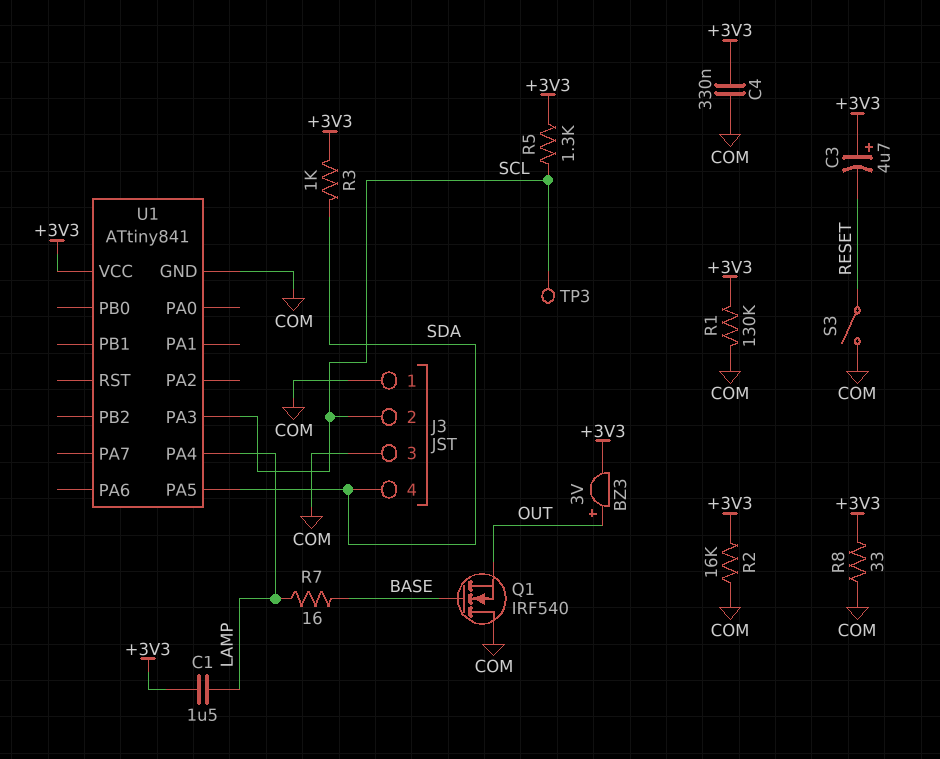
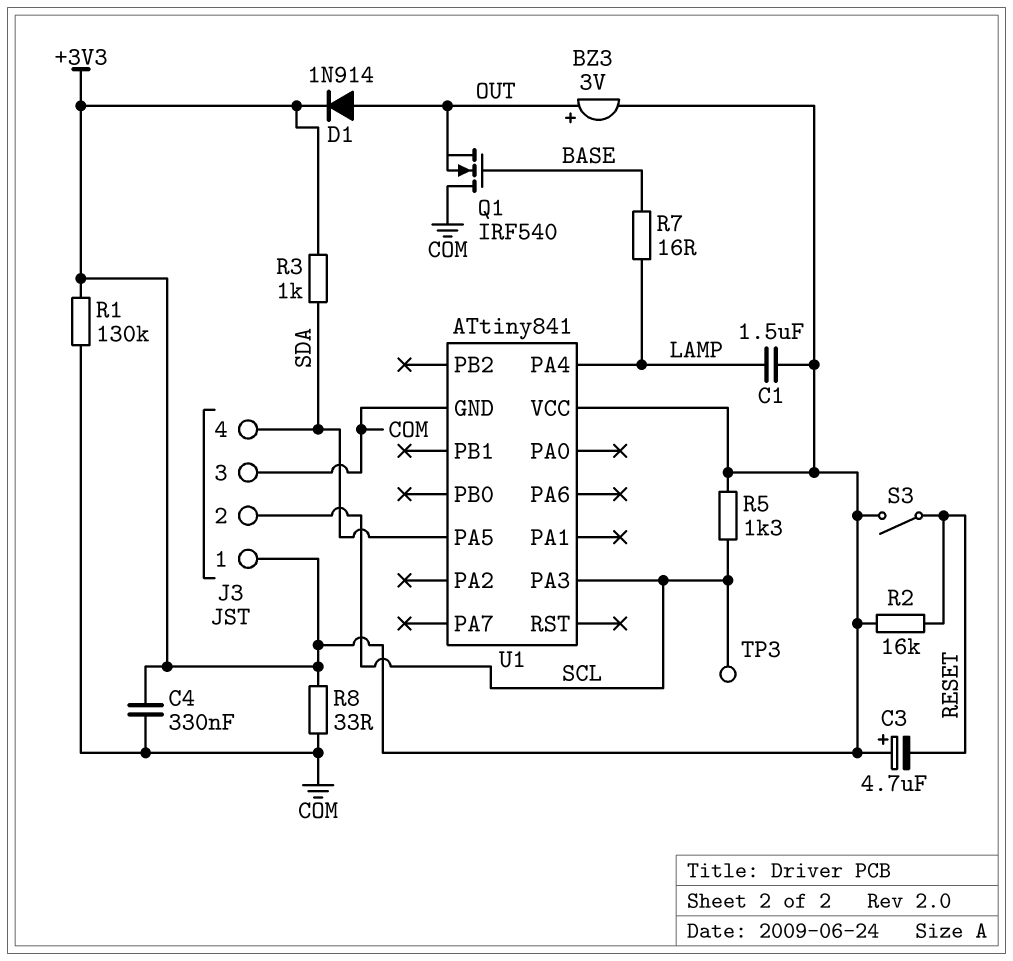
D1: none -> diode 1N914 (A OUT, K +3V3)
J3 pin 1: COM -> +3V3
R2: 16k (+3V3, COM) -> 16k (+3V3, RESET)
S3: switch (COM, RESET) -> switch (+3V3, RESET)

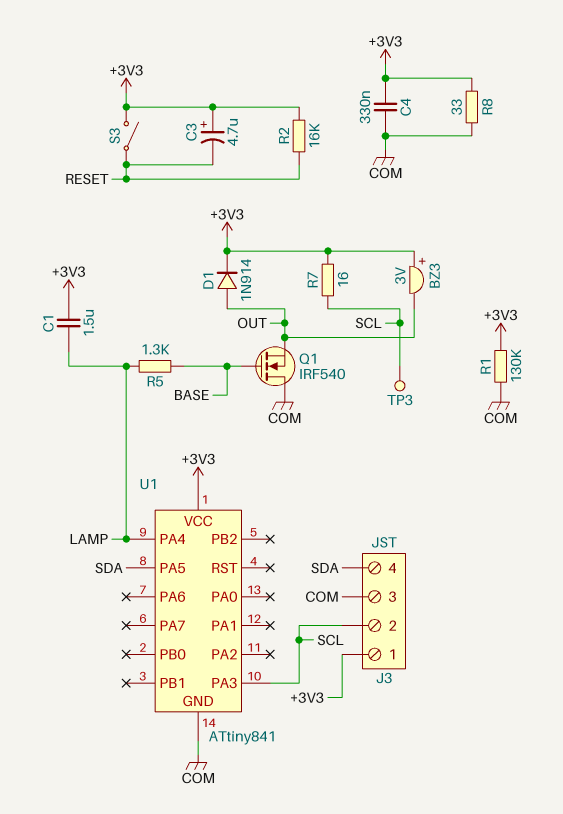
BZ3: buzzer 3V (plus OUT, minus +3V3) -> buzzer 3V (plus +3V3, minus OUT)
R3: 1k (+3V3, SDA) -> none
R5: 1.3k (+3V3, SCL) -> 1.3k (BASE, LAMP)
R7: 16 (BASE, LAMP) -> 16 (+3V3, SCL)

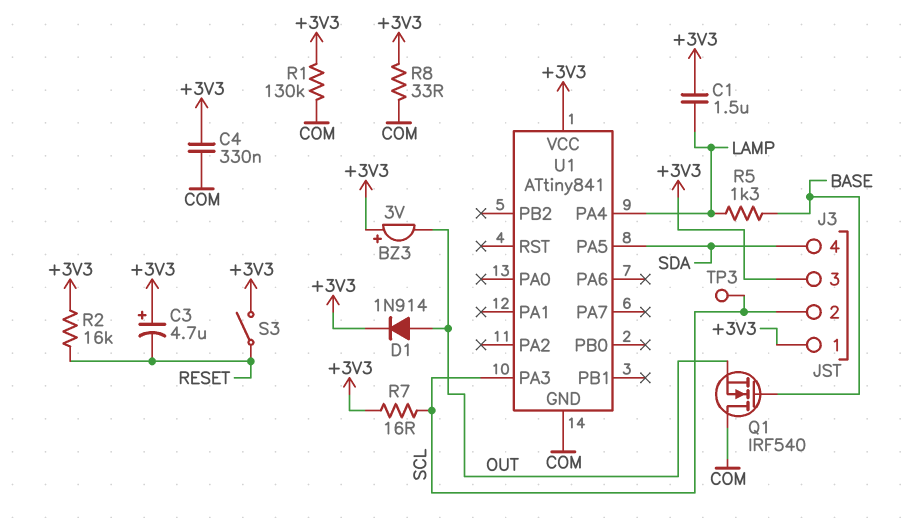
J3 pin 3: COM -> +3V3

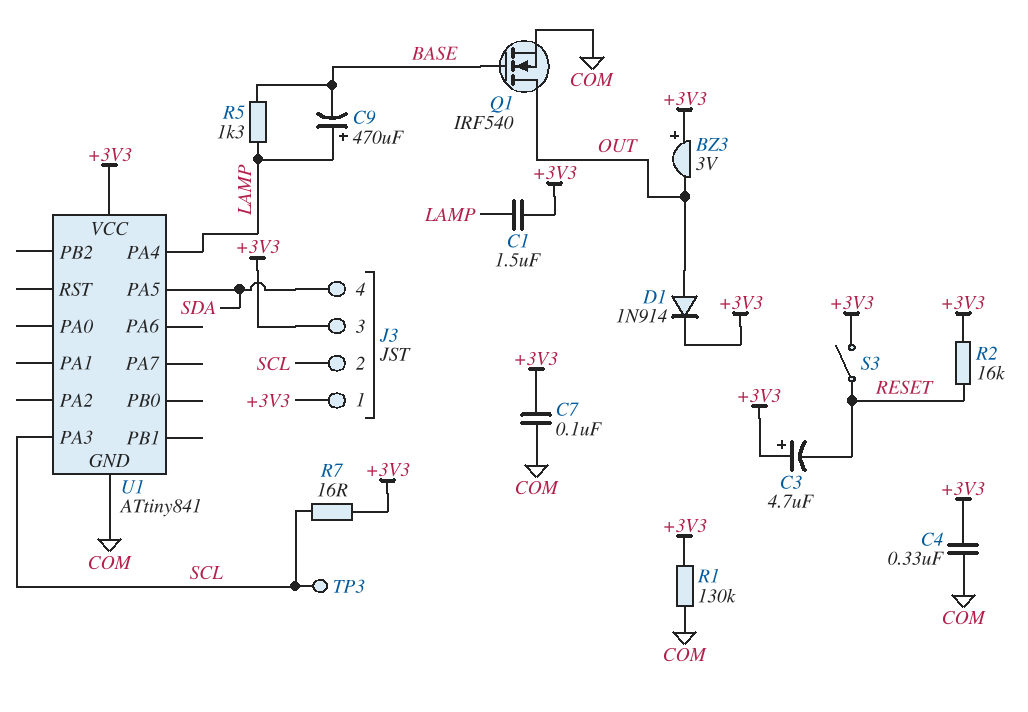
C7: none -> 100nF (+3V3, COM)
C9: none -> 470uF (plus LAMP, minus BASE)
Q1: NMOS IRF540 (G BASE, D COM, S OUT) -> NMOS IRF540 (G BASE, D OUT, S COM)
R8: 33 (+3V3, COM) -> none

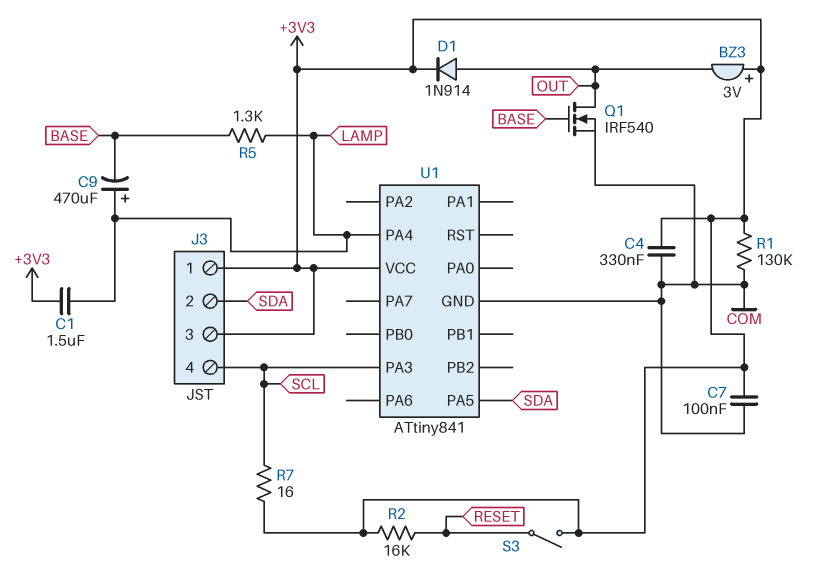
C3: 4.7uF (plus +3V3, minus RESET) -> none
J3 pin 2: SCL -> SDA
J3 pin 4: SDA -> SCL
TP3: test point (SCL) -> none

